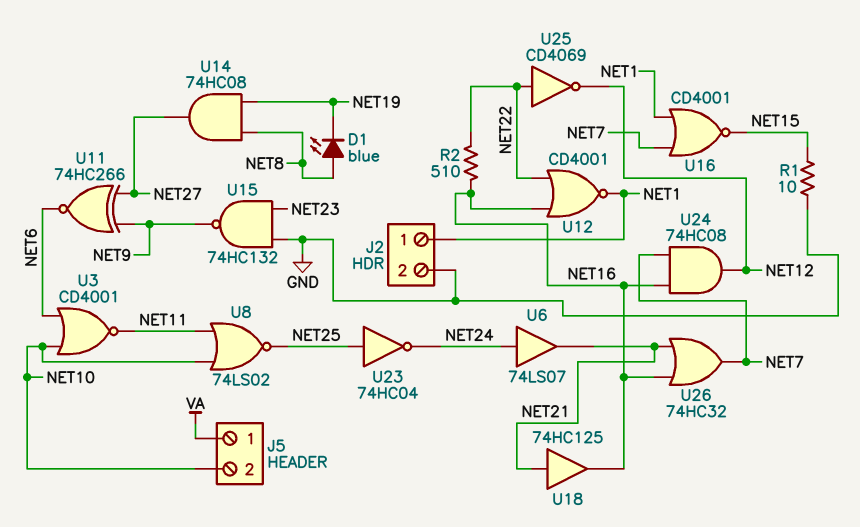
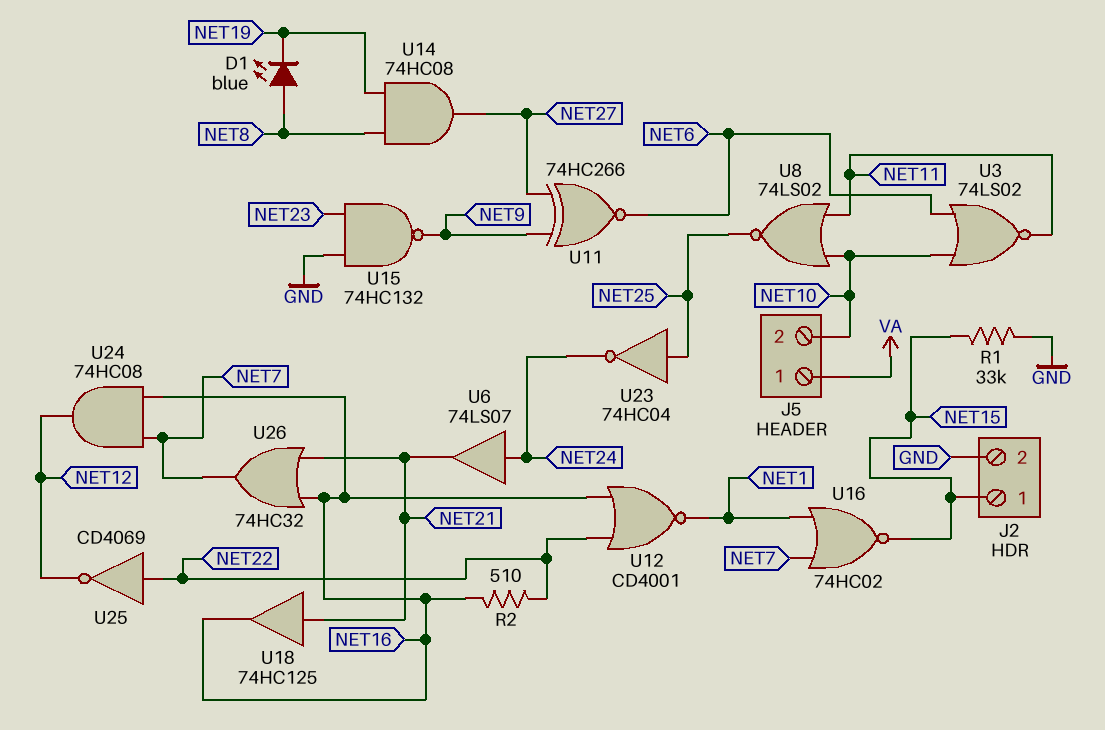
J2 pin 1: NET1 -> NET15
R1: 10 (GND, NET15) -> 33k (GND, NET15)
U3: NOR CD4001 (in NET6, in NET10, out NET11) -> NOR 74LS02 (in NET6, in NET10, out NET11)
U16: NOR CD4001 (in NET1, in NET7, out NET15) -> NOR 74HC02 (in NET1, in NET7, out NET15)

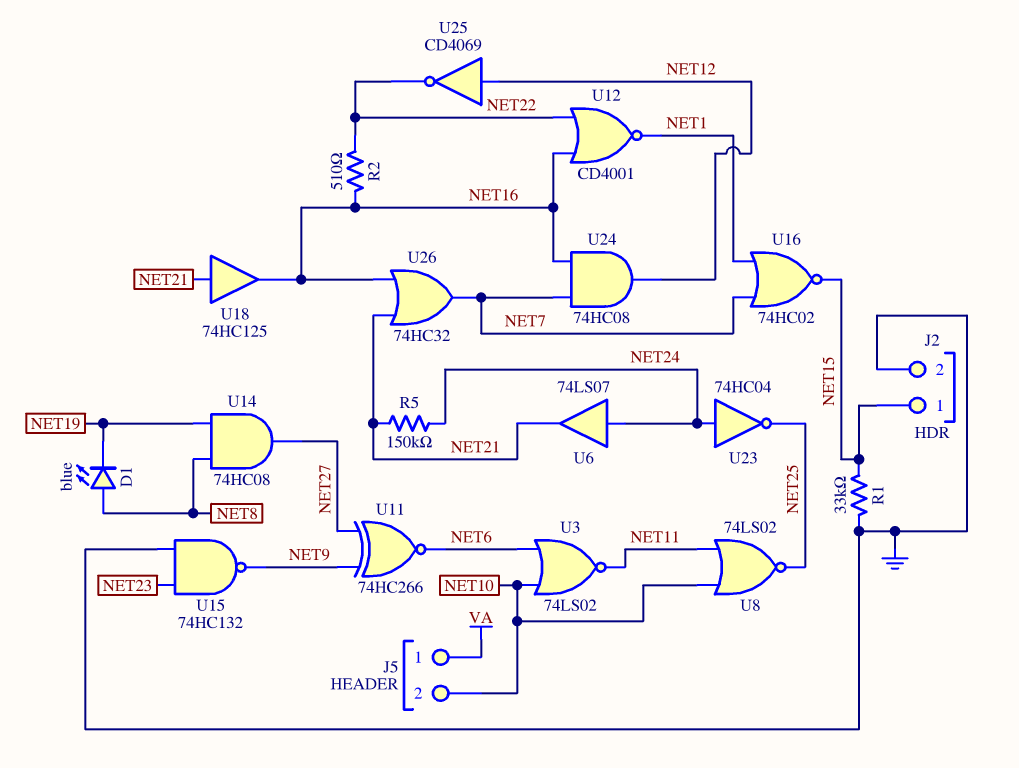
R5: none -> 150k (NET21, NET24)
U23: NOT 74HC04 (in NET25, out NET24) -> NOT 74HC04 (in NET24, out NET25)
U25: NOT CD4069 (in NET22, out NET12) -> NOT CD4069 (in NET12, out NET22)

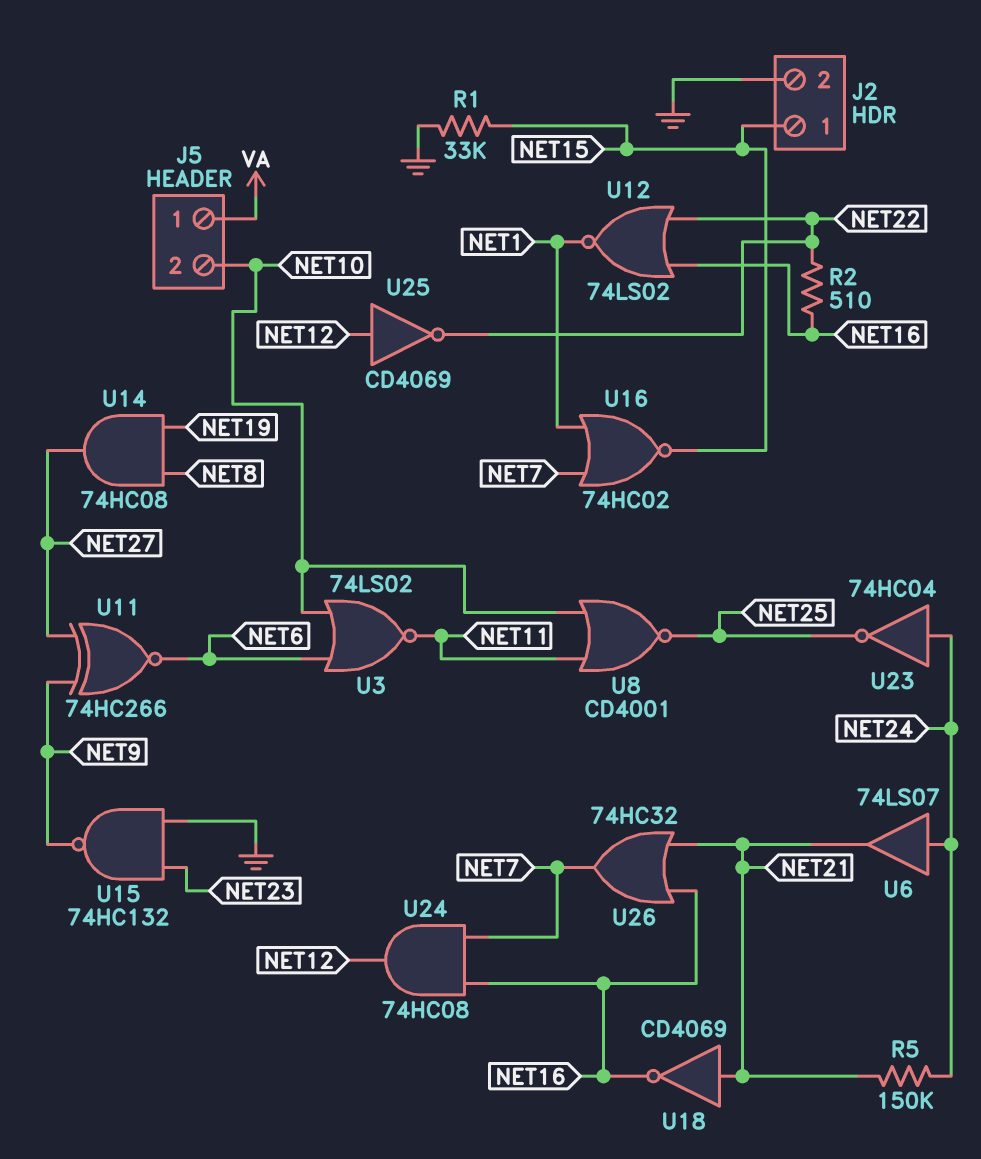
D1: LED blue (A NET8, K NET19) -> none
U8: NOR 74LS02 (in NET10, in NET11, out NET25) -> NOR CD4001 (in NET10, in NET11, out NET25)
U12: NOR CD4001 (in NET16, in NET22, out NET1) -> NOR 74LS02 (in NET16, in NET22, out NET1)
U18: buffer 74HC125 (in NET21, out NET16) -> NOT CD4069 (in NET21, out NET16)

